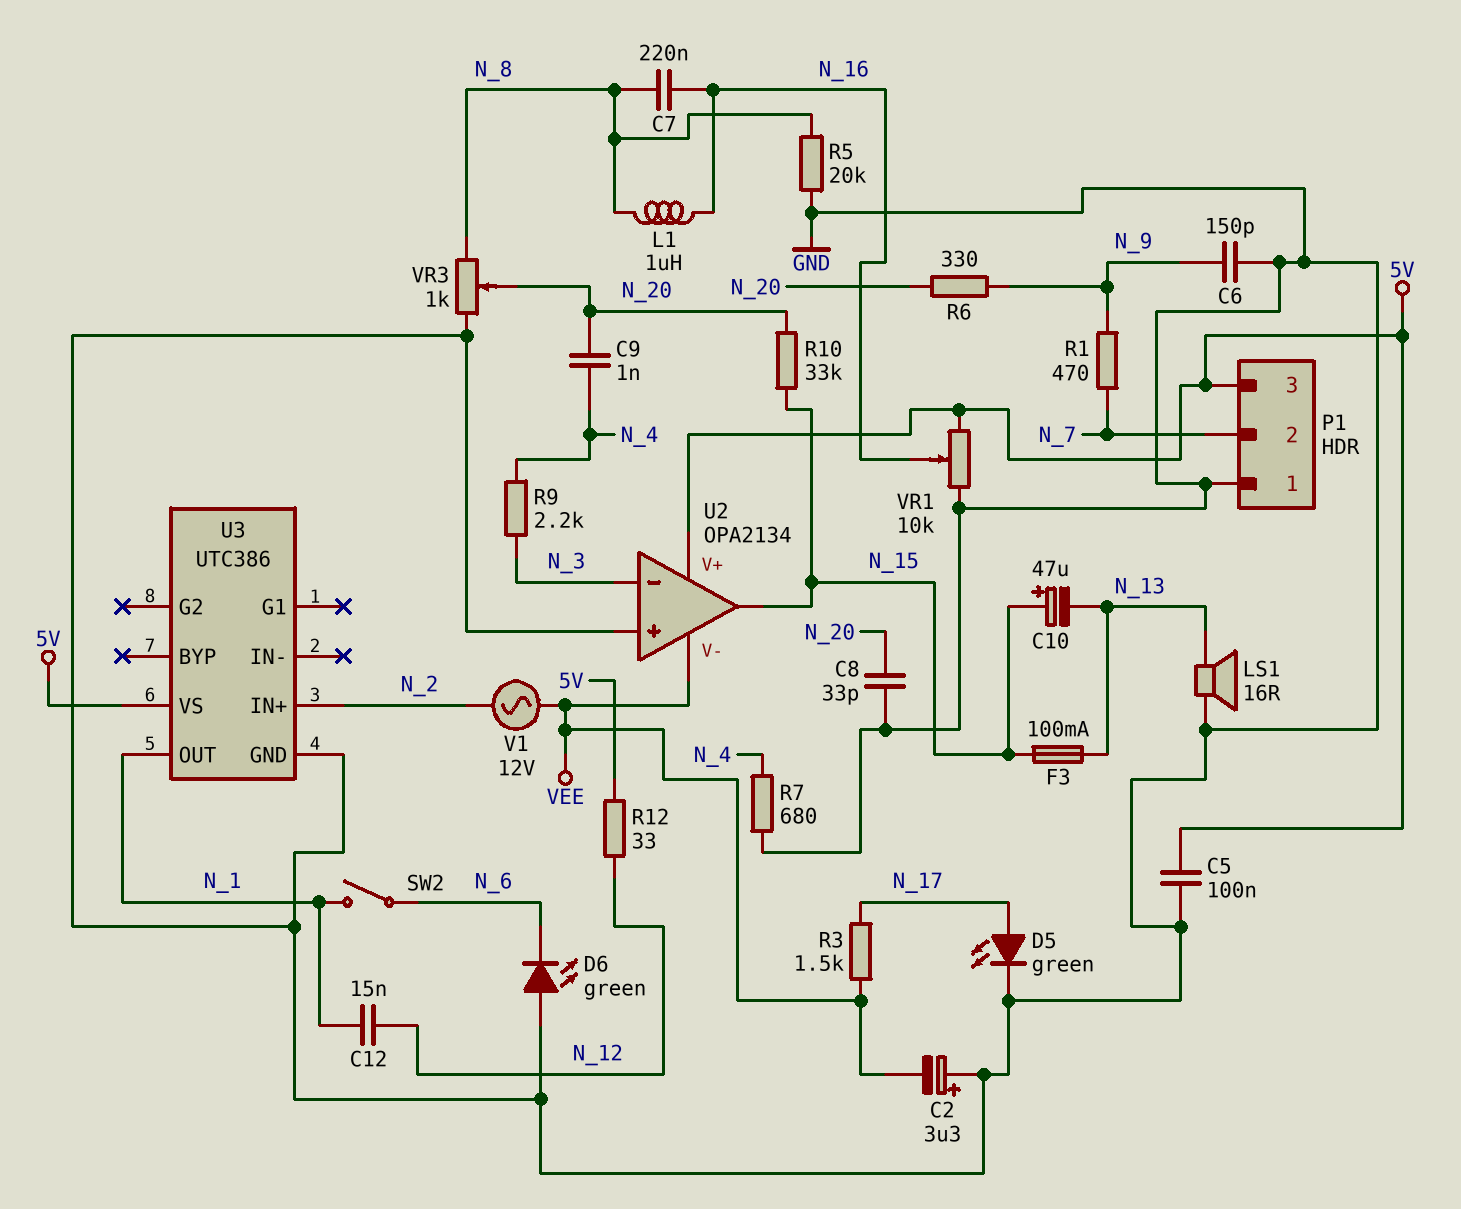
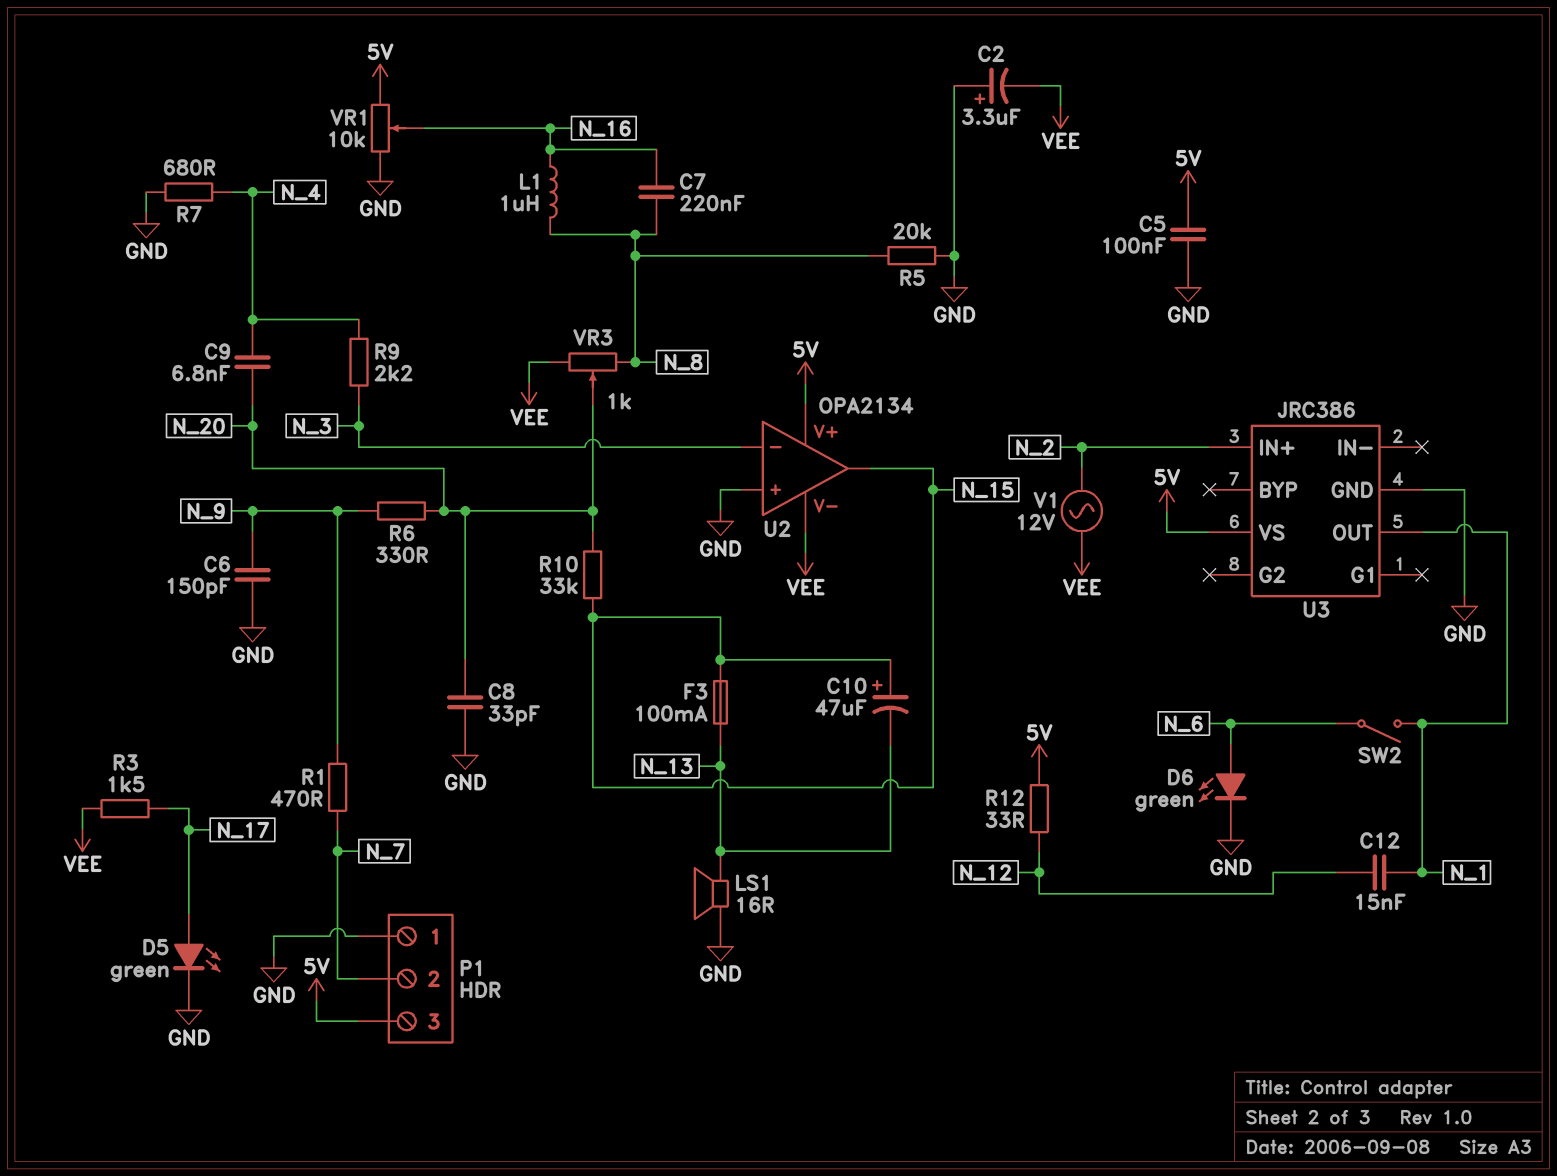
C9: 1nF (N_4, N_20) -> 6.8nF (N_4, N_20)
D6: LED green (A GND, K N_6) -> LED green (A N_6, K GND)
U3: UTC386 -> JRC386
VR3: 1k (GND, N_8, wiper N_20) -> 1k (N_8, VEE, wiper N_20)

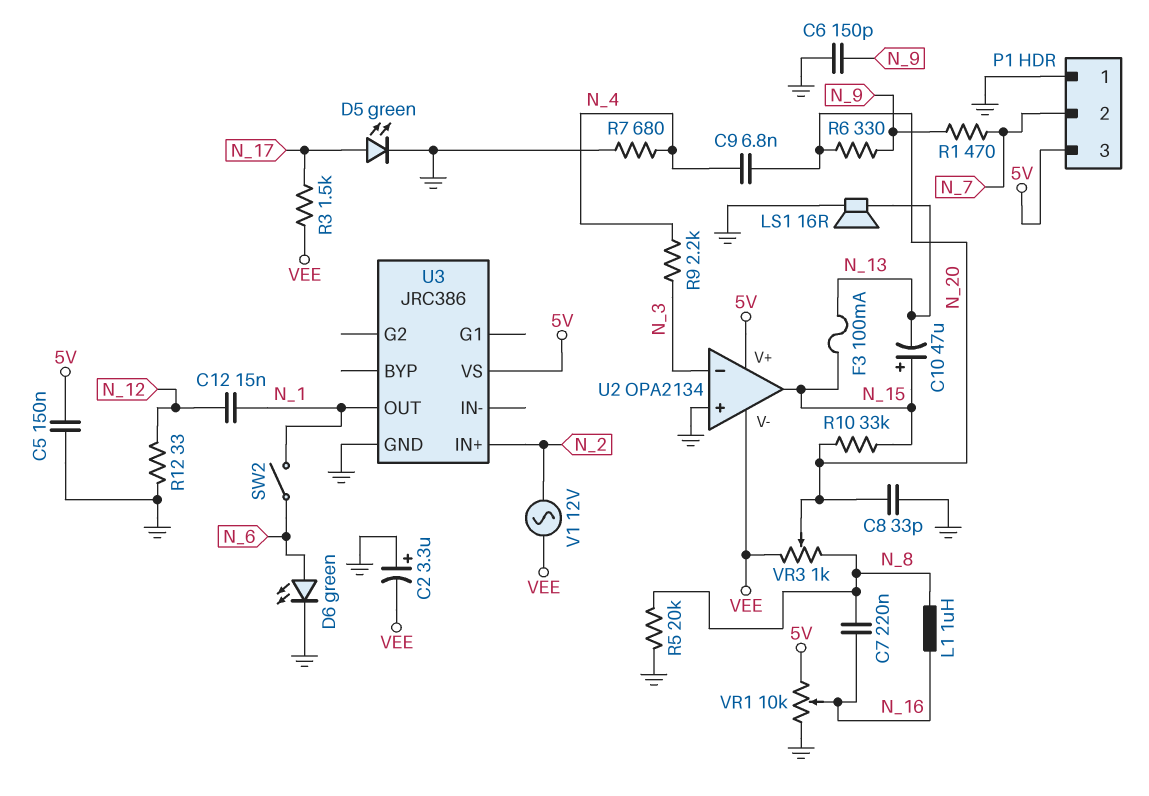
C5: 100nF (5V, GND) -> 150nF (5V, GND)
R12: 33 (5V, N_12) -> 33 (GND, N_12)

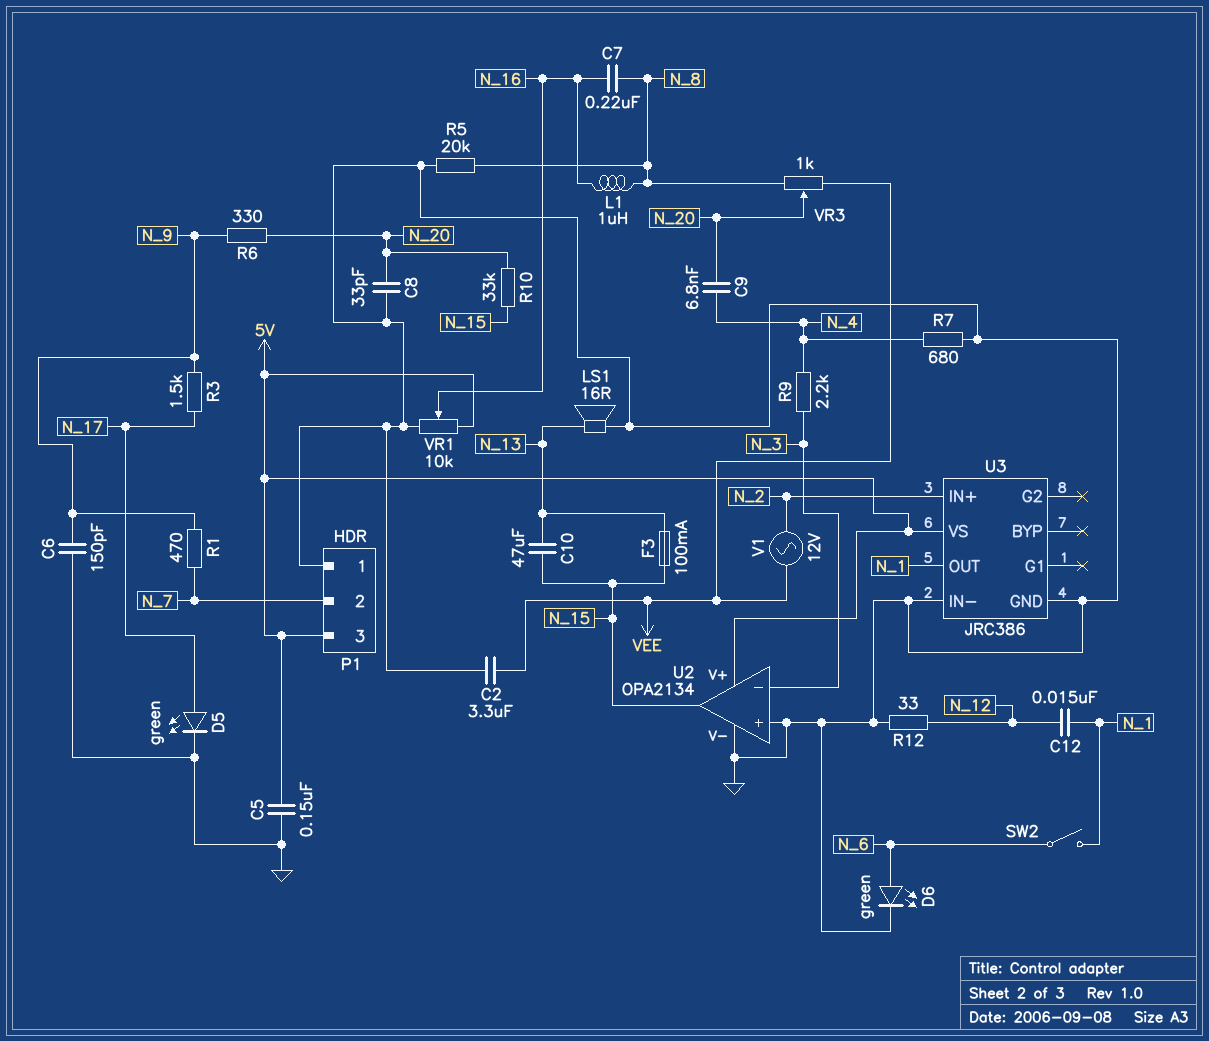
C2: 3.3uF (plus GND, minus VEE) -> 3.3uF (GND, VEE)
C10: 47uF (plus N_15, minus N_13) -> 47uF (N_13, N_15)
R3: 1.5k (N_17, VEE) -> 1.5k (N_9, N_17)
U2 pin V-: VEE -> GND
U3 pin IN-: none -> GND

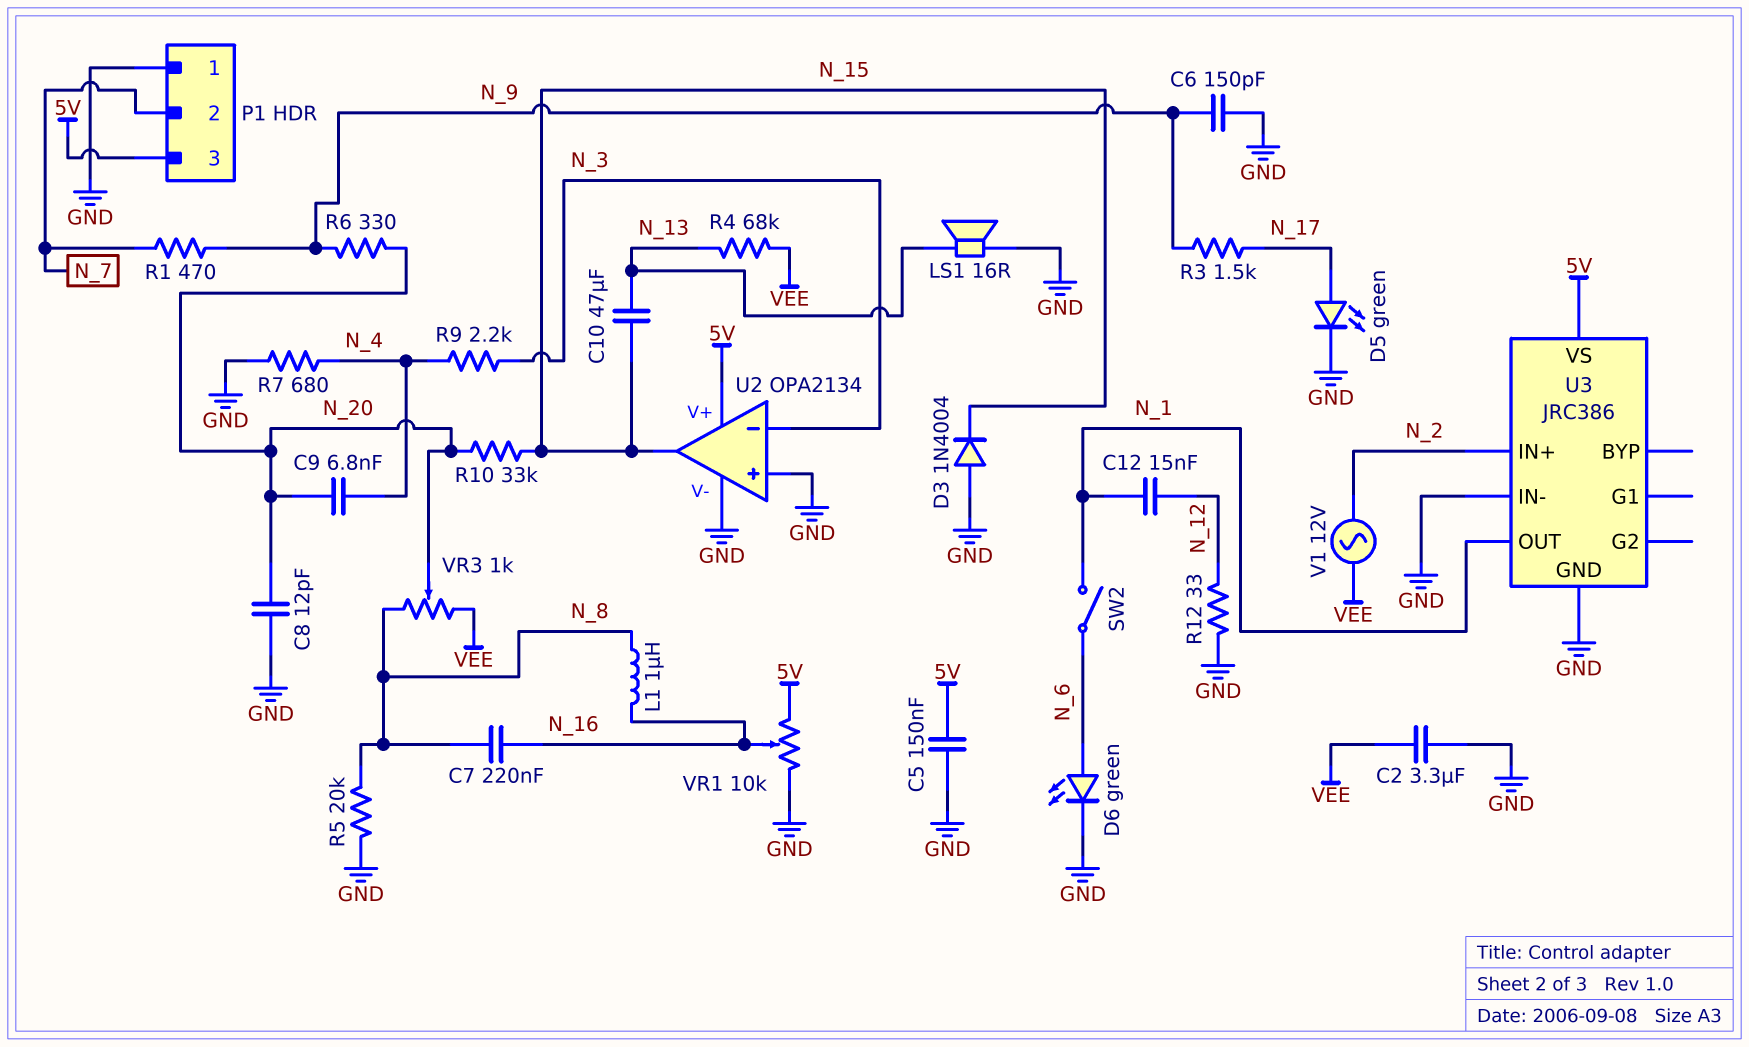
C8: 33pF (GND, N_20) -> 12pF (GND, N_20)
D3: none -> diode 1N4004 (A GND, K N_15)
F3: 100mA (N_13, N_15) -> none
R4: none -> 68k (N_13, VEE)

